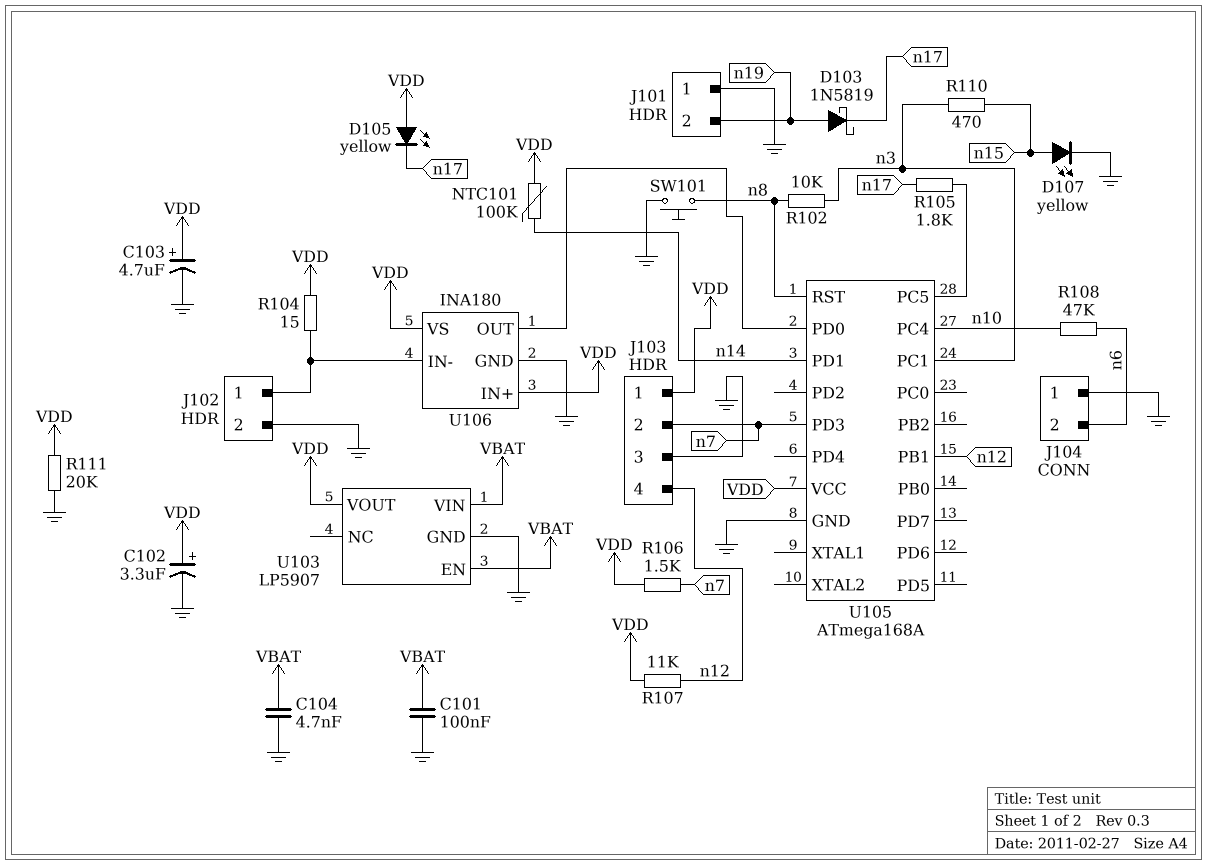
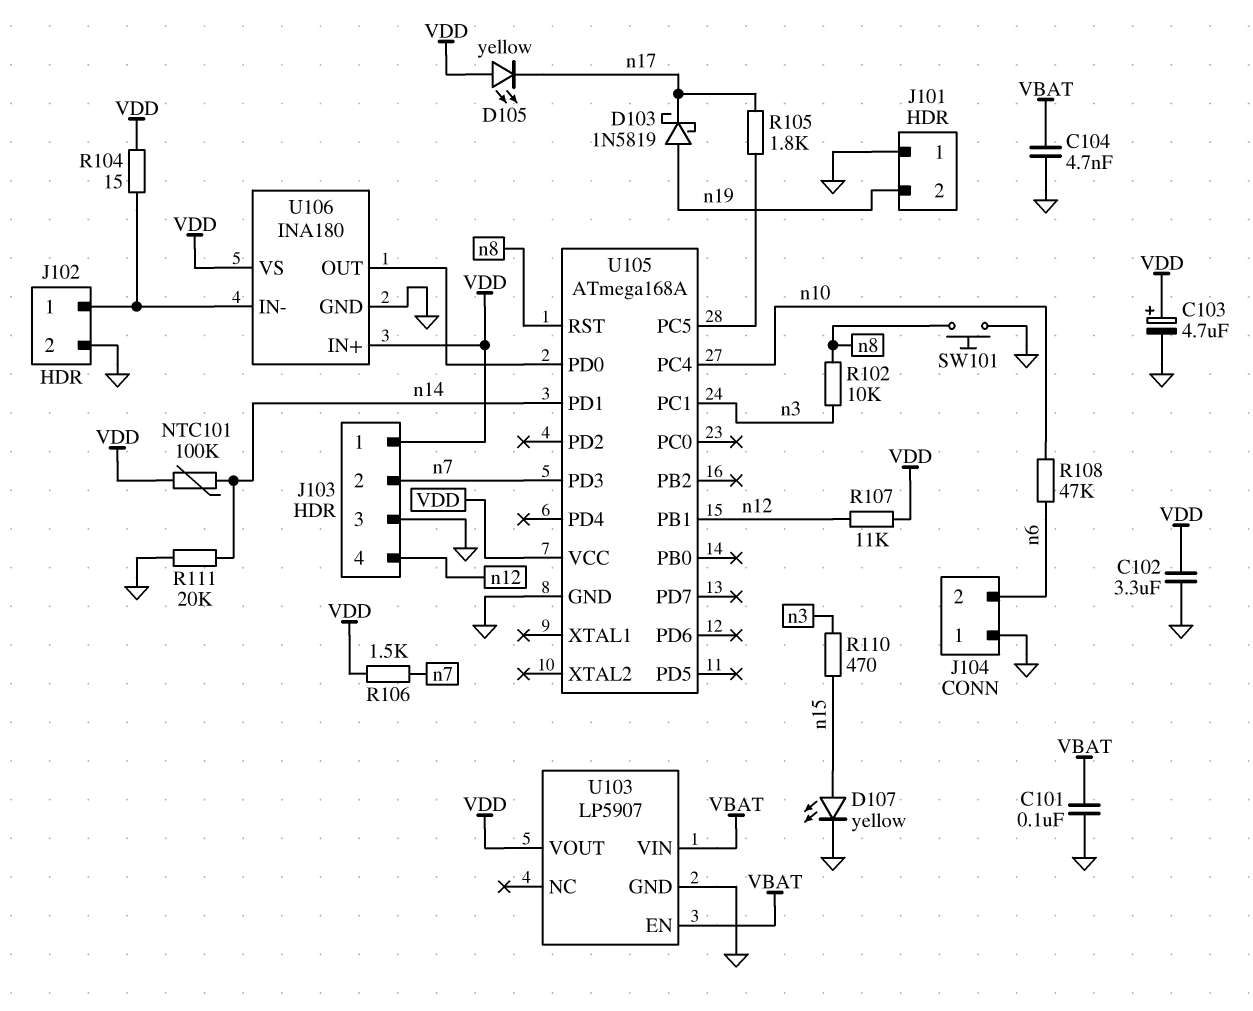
C102: 3.3uF (plus VDD, minus GND) -> 3.3uF (GND, VDD)
R111: 20k (GND, VDD) -> 20k (GND, n14)

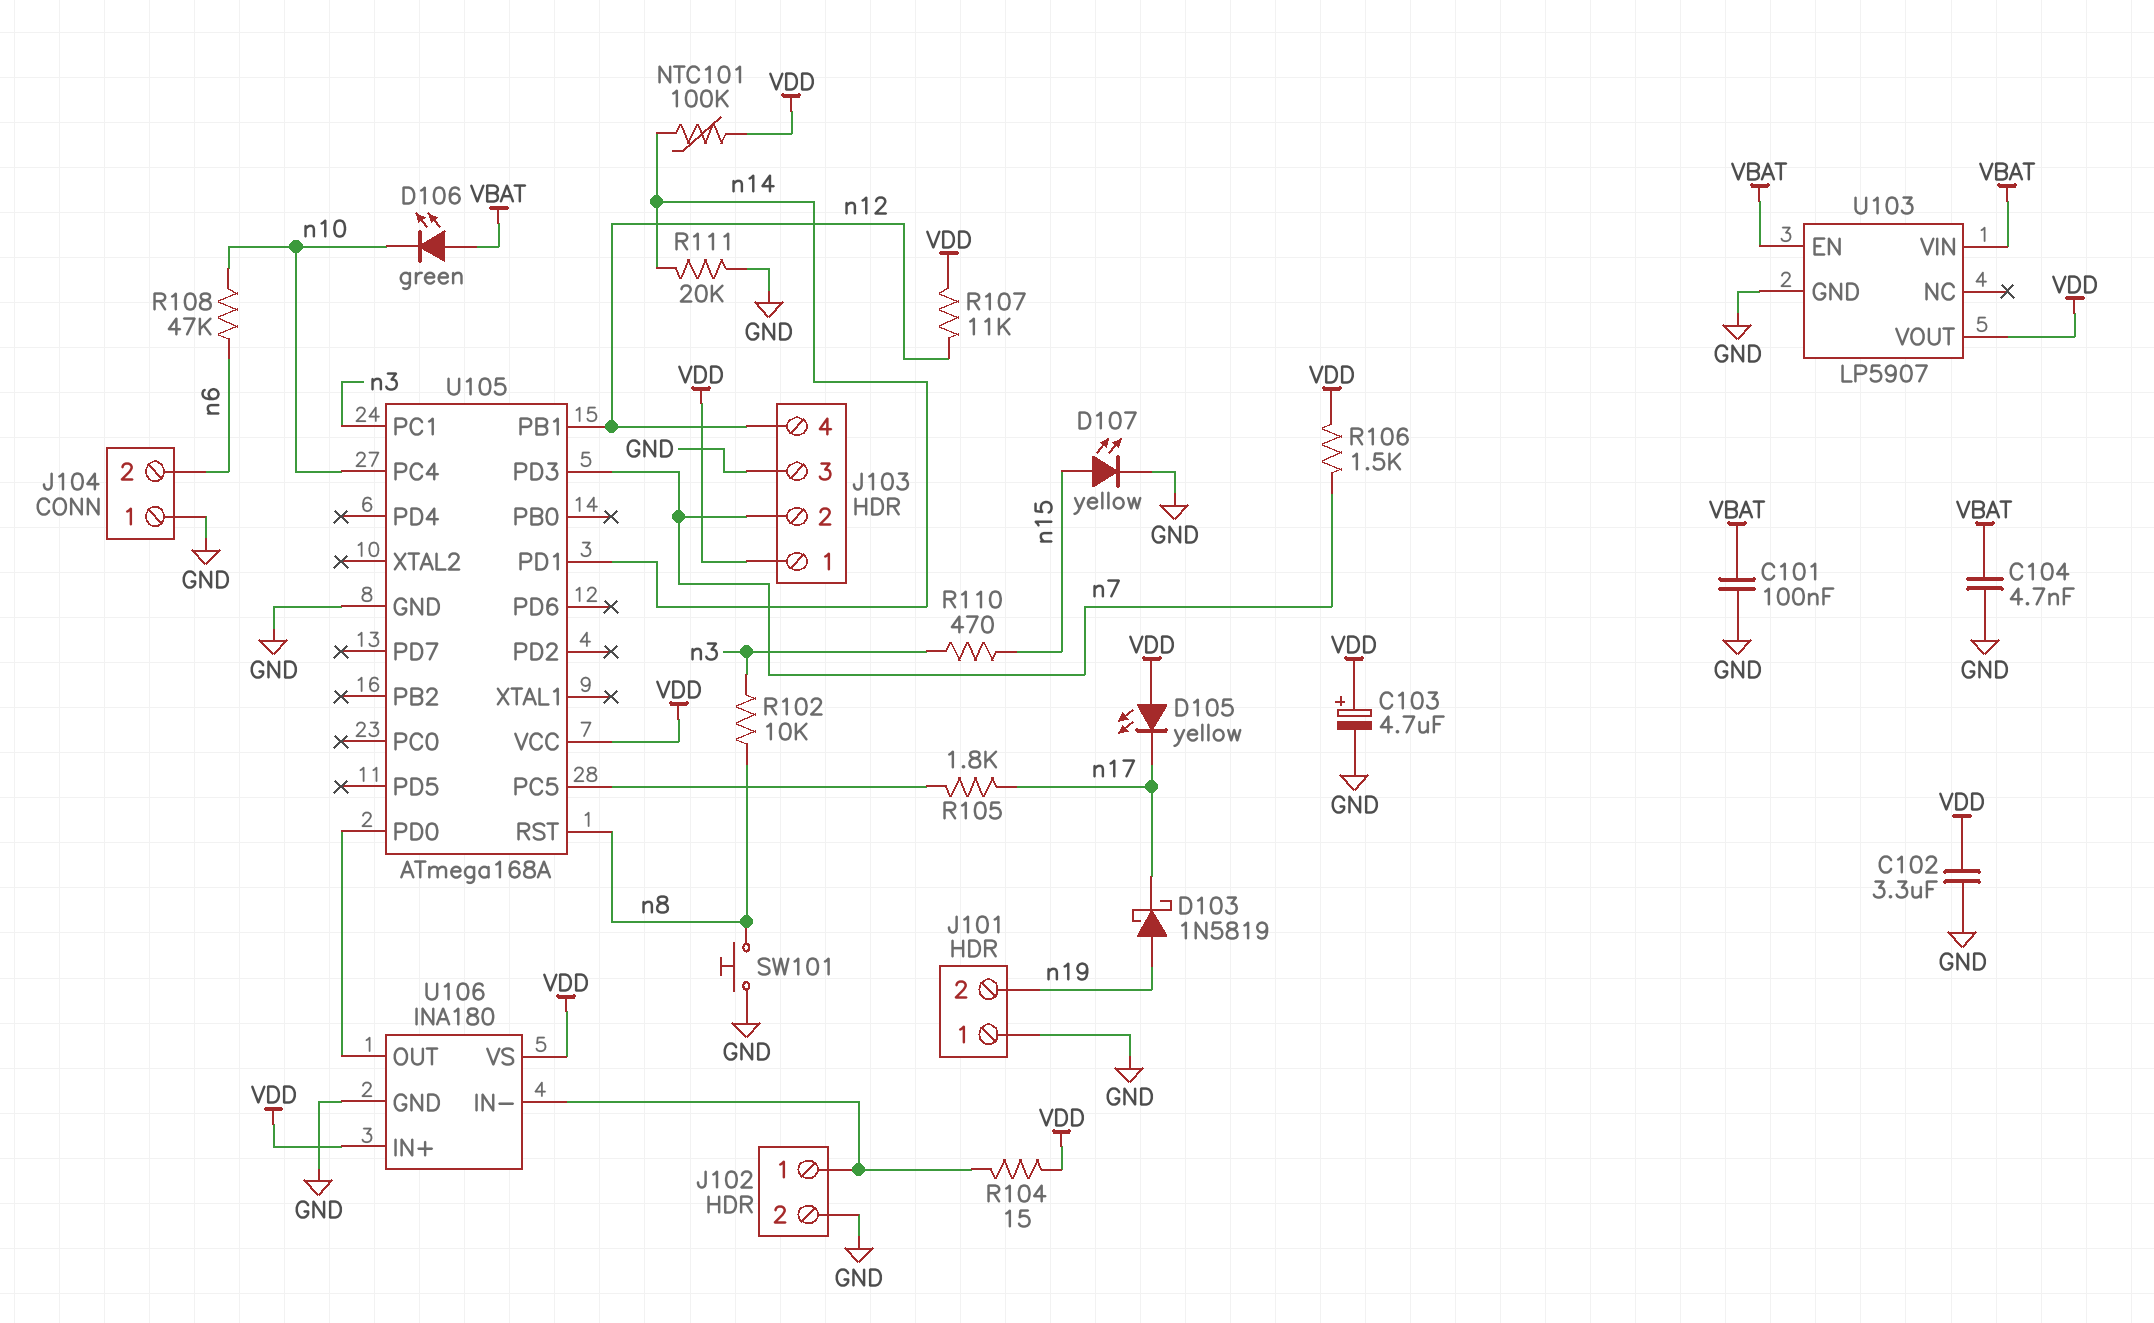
D106: none -> LED green (A VBAT, K n10)

